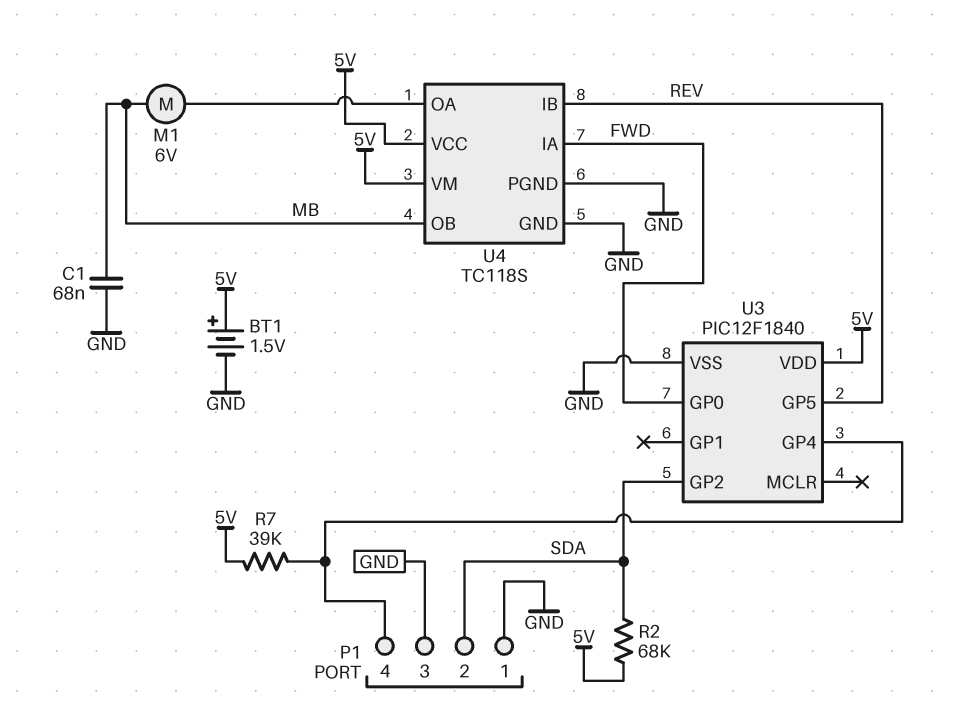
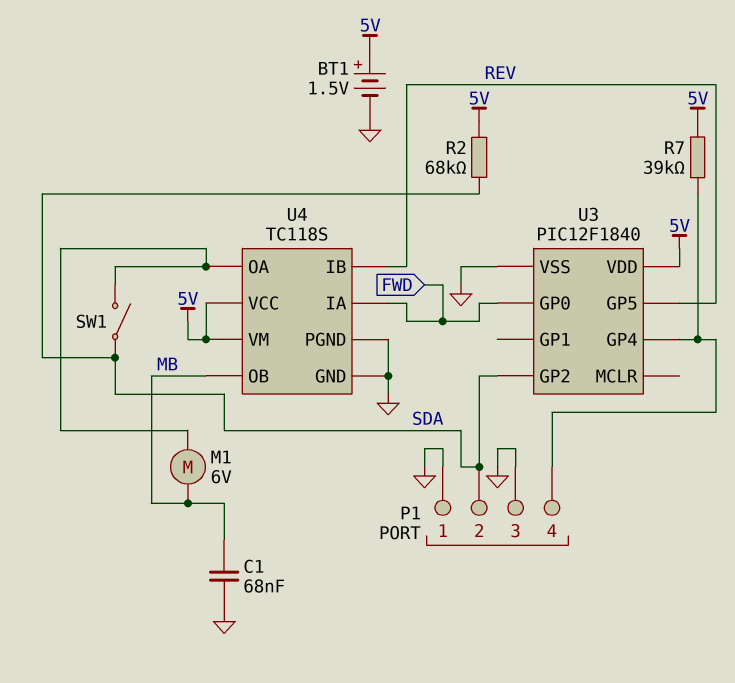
SW1: none -> switch (SDA, U4/OA)

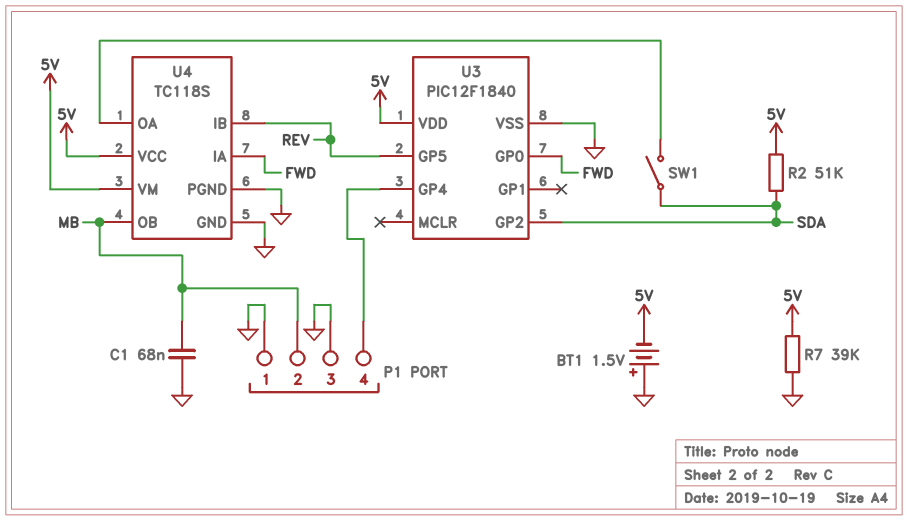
BT1: 1.5V (plus 5V, minus GND) -> 1.5V (plus GND, minus 5V)
M1: motor 6V (MB, U4/OA) -> none
P1 pin 2: SDA -> MB
R2: 68k (5V, SDA) -> 51k (5V, SDA)
R7: 39k (5V, P1/4) -> 39k (5V, GND)

